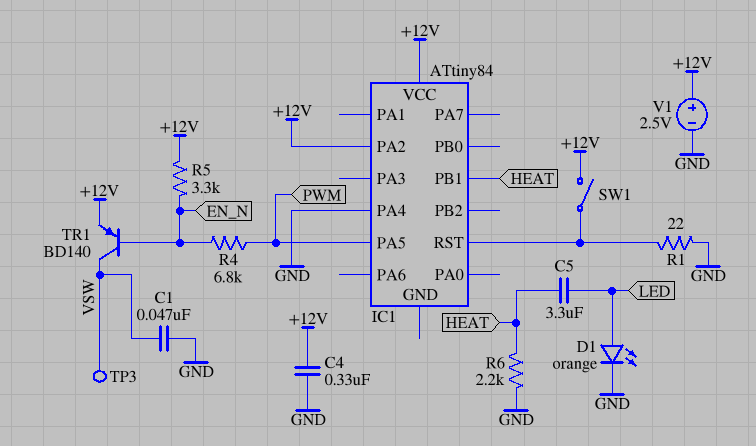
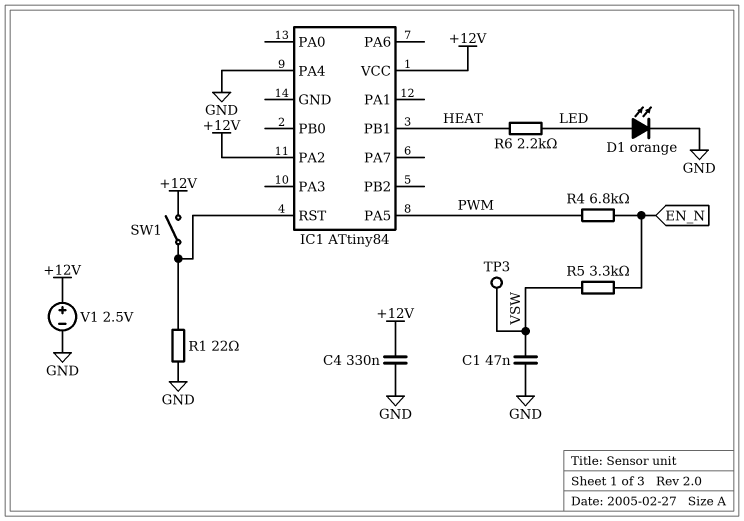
C5: 3.3uF (HEAT, LED) -> none
R5: 3.3k (+12V, EN_N) -> 3.3k (EN_N, VSW)
R6: 2.2k (GND, HEAT) -> 2.2k (HEAT, LED)
TR1: PNP BD140 (B EN_N, C VSW, E +12V) -> none

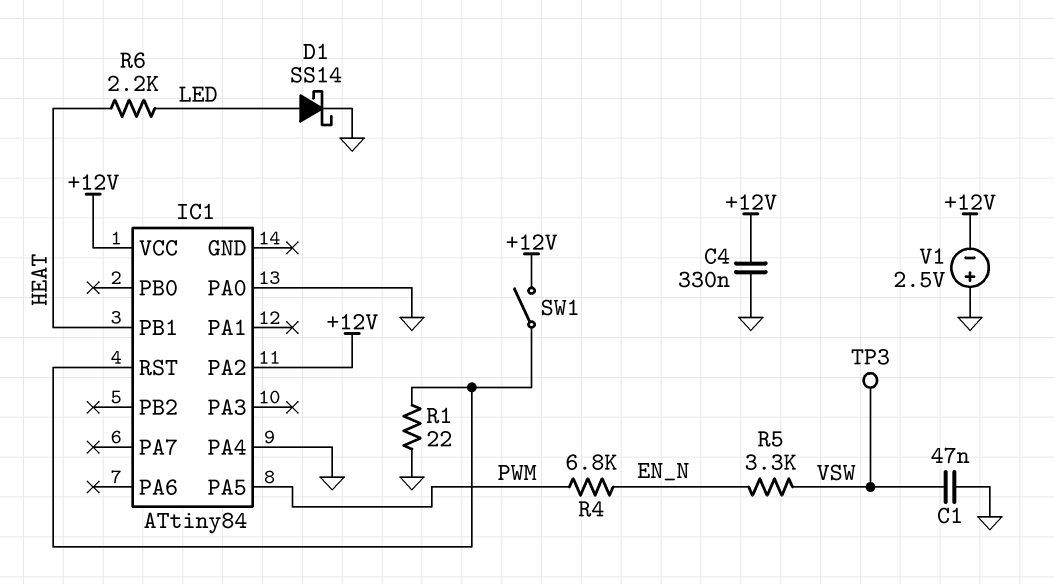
D1: LED orange (A LED, K GND) -> schottky SS14 (A LED, K GND)
IC1 pin PA0: none -> GND
V1: 2.5V (plus +12V, minus GND) -> 2.5V (plus GND, minus +12V)

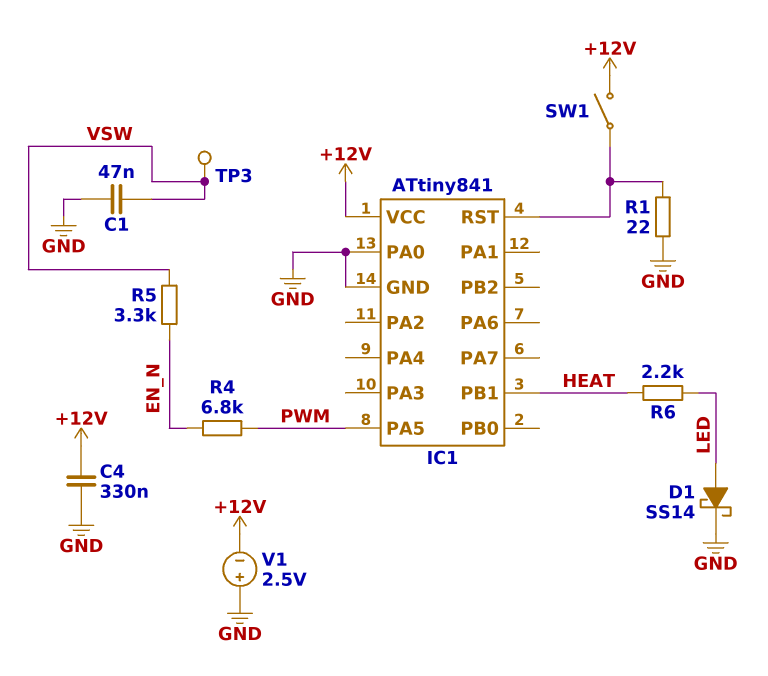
IC1: ATtiny84 -> ATtiny841
IC1 pin GND: none -> GND
IC1 pin PA2: +12V -> none
IC1 pin PA4: GND -> none

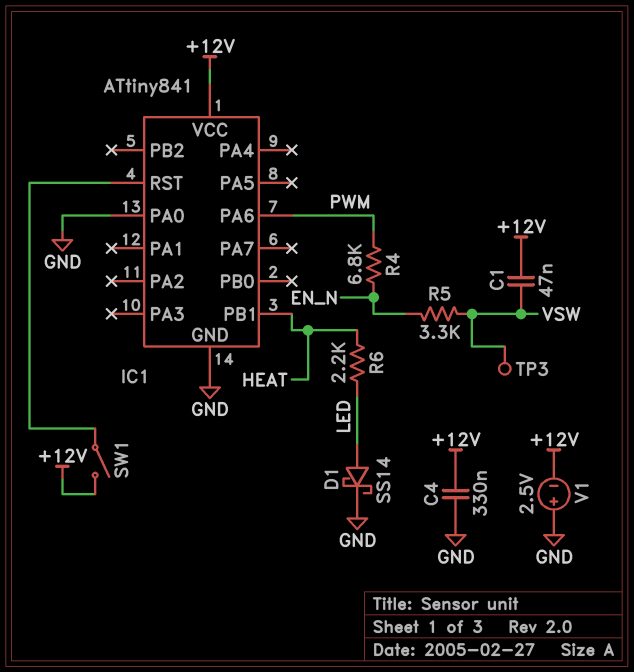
C1: 47nF (GND, VSW) -> 47nF (+12V, VSW)
IC1 pin PA5: PWM -> none
IC1 pin PA6: none -> PWM
R1: 22 (GND, IC1/RST) -> none

